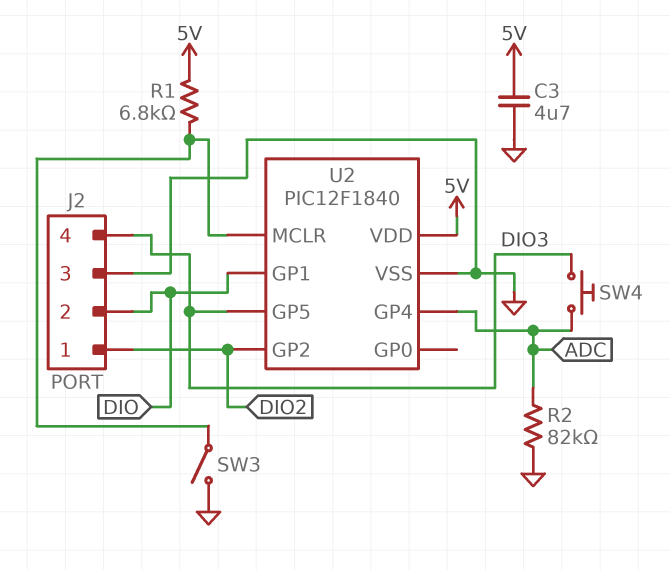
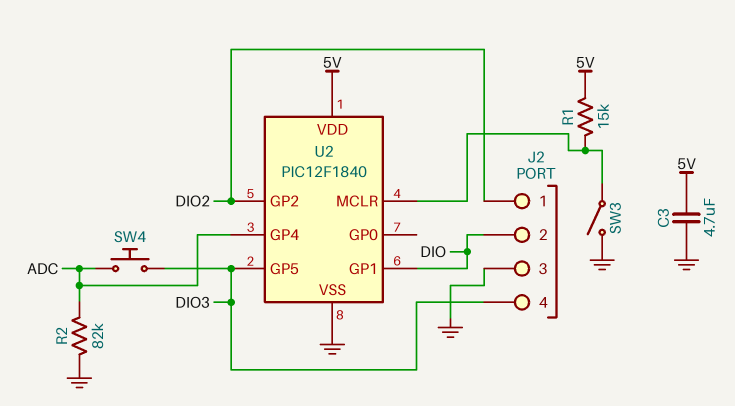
R1: 6.8k (5V, U2/MCLR) -> 15k (5V, U2/MCLR)

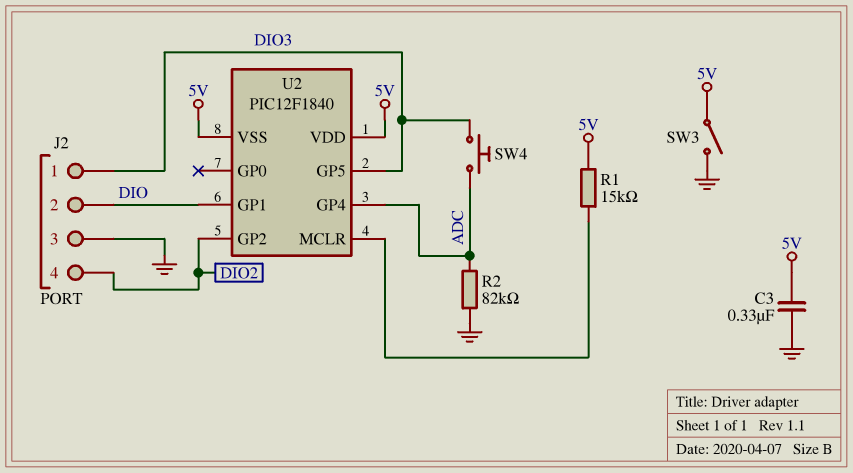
C3: 4.7uF (5V, GND) -> 330nF (5V, GND)
J2 pin 1: DIO2 -> DIO3
J2 pin 4: DIO3 -> DIO2
SW3: switch (GND, U2/MCLR) -> switch (5V, GND)
U2 pin VSS: GND -> 5V

